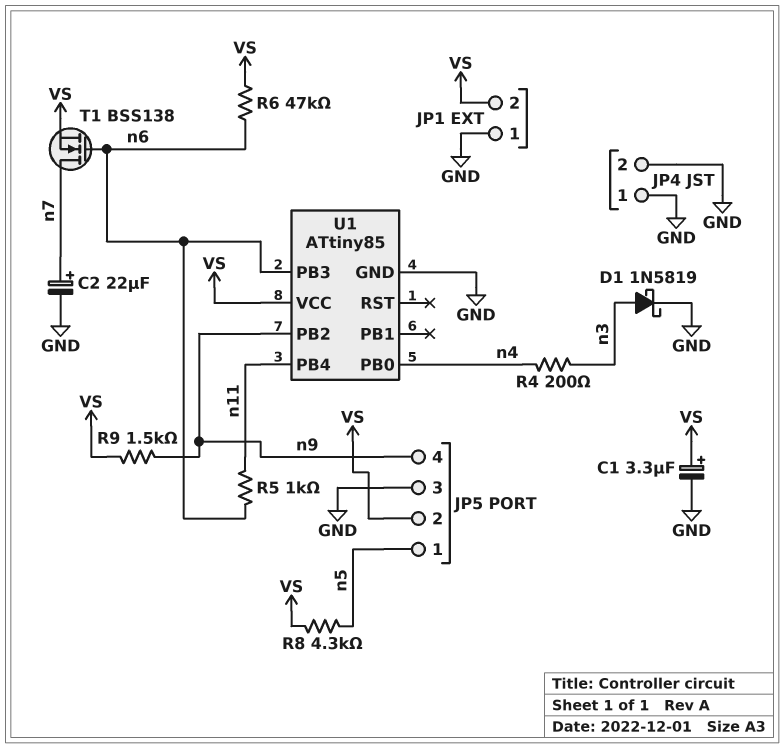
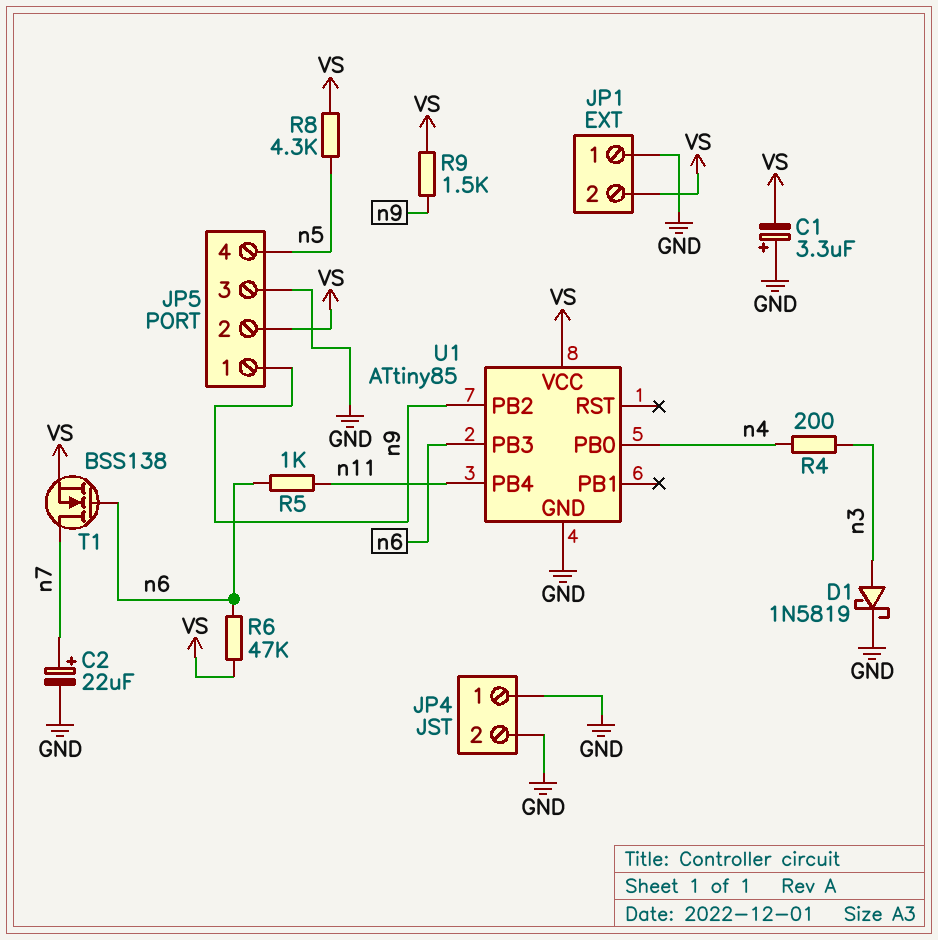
C1: 3.3uF (plus VS, minus GND) -> 3.3uF (plus GND, minus VS)
JP5 pin 1: n5 -> n9
JP5 pin 4: n9 -> n5

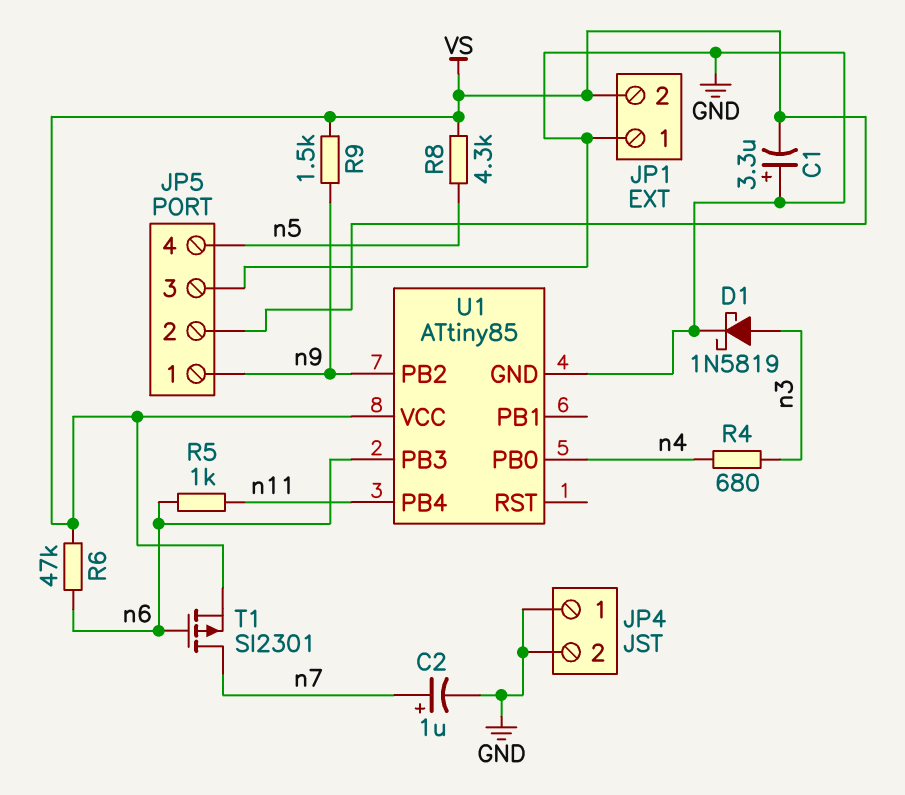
C2: 22uF (plus n7, minus GND) -> 1uF (plus n7, minus GND)
R4: 200 (n3, n4) -> 680 (n3, n4)
T1: NMOS BSS138 (G n6, D n7, S VS) -> PMOS SI2301 (G n6, D n7, S VS)

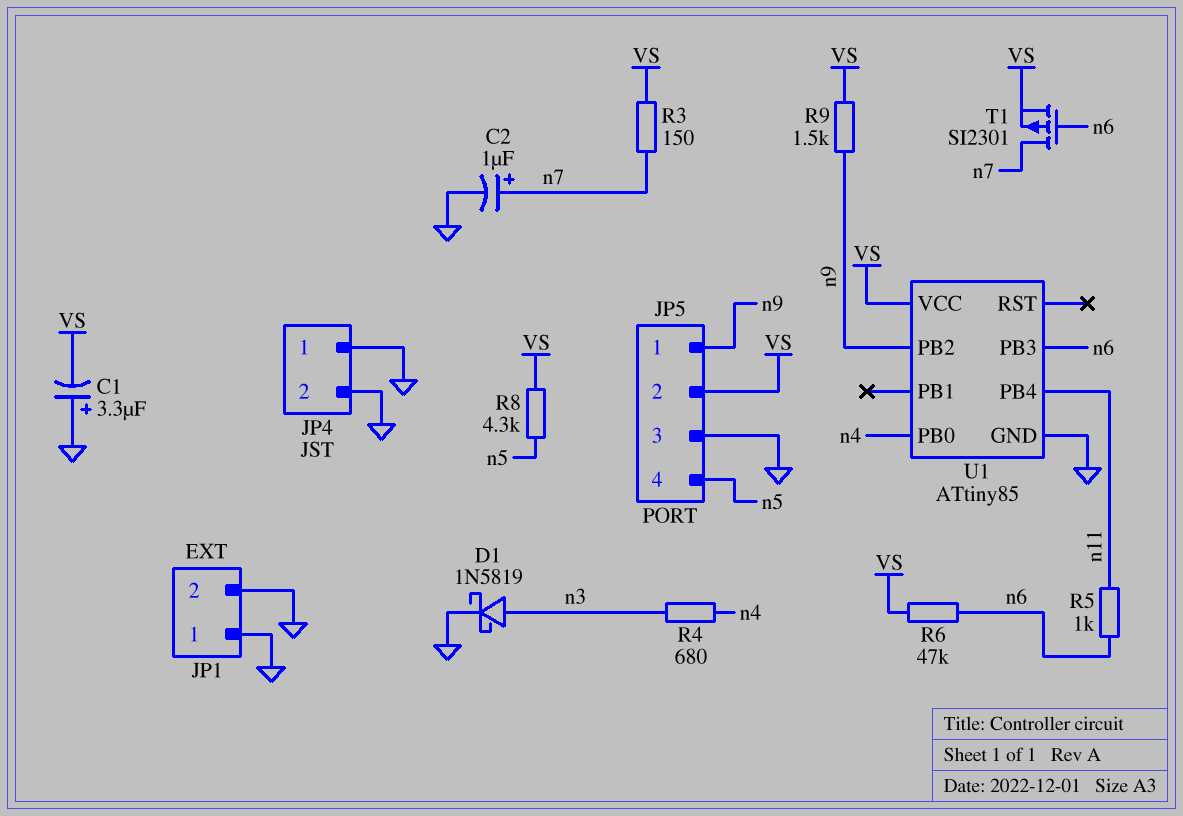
JP1 pin 2: VS -> GND
R3: none -> 150 (VS, n7)

